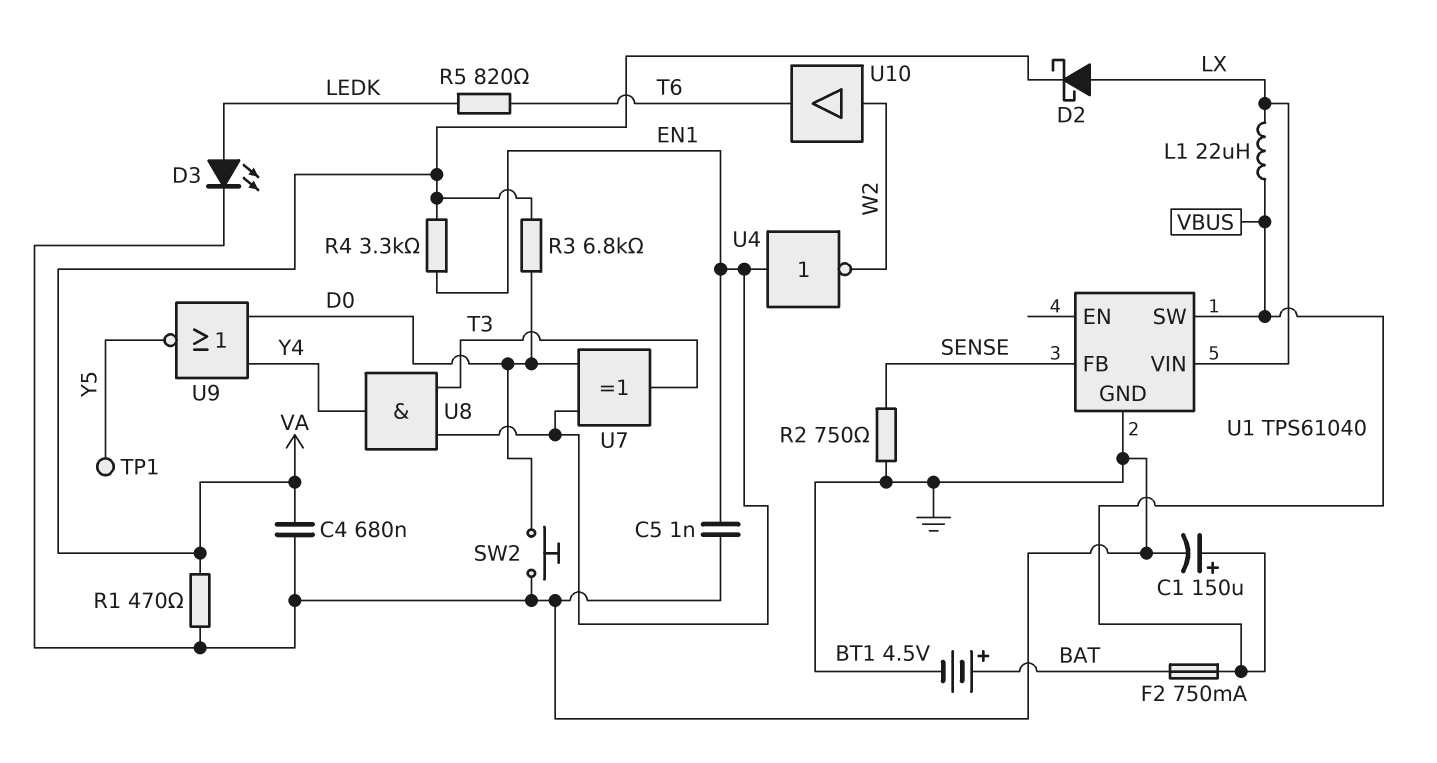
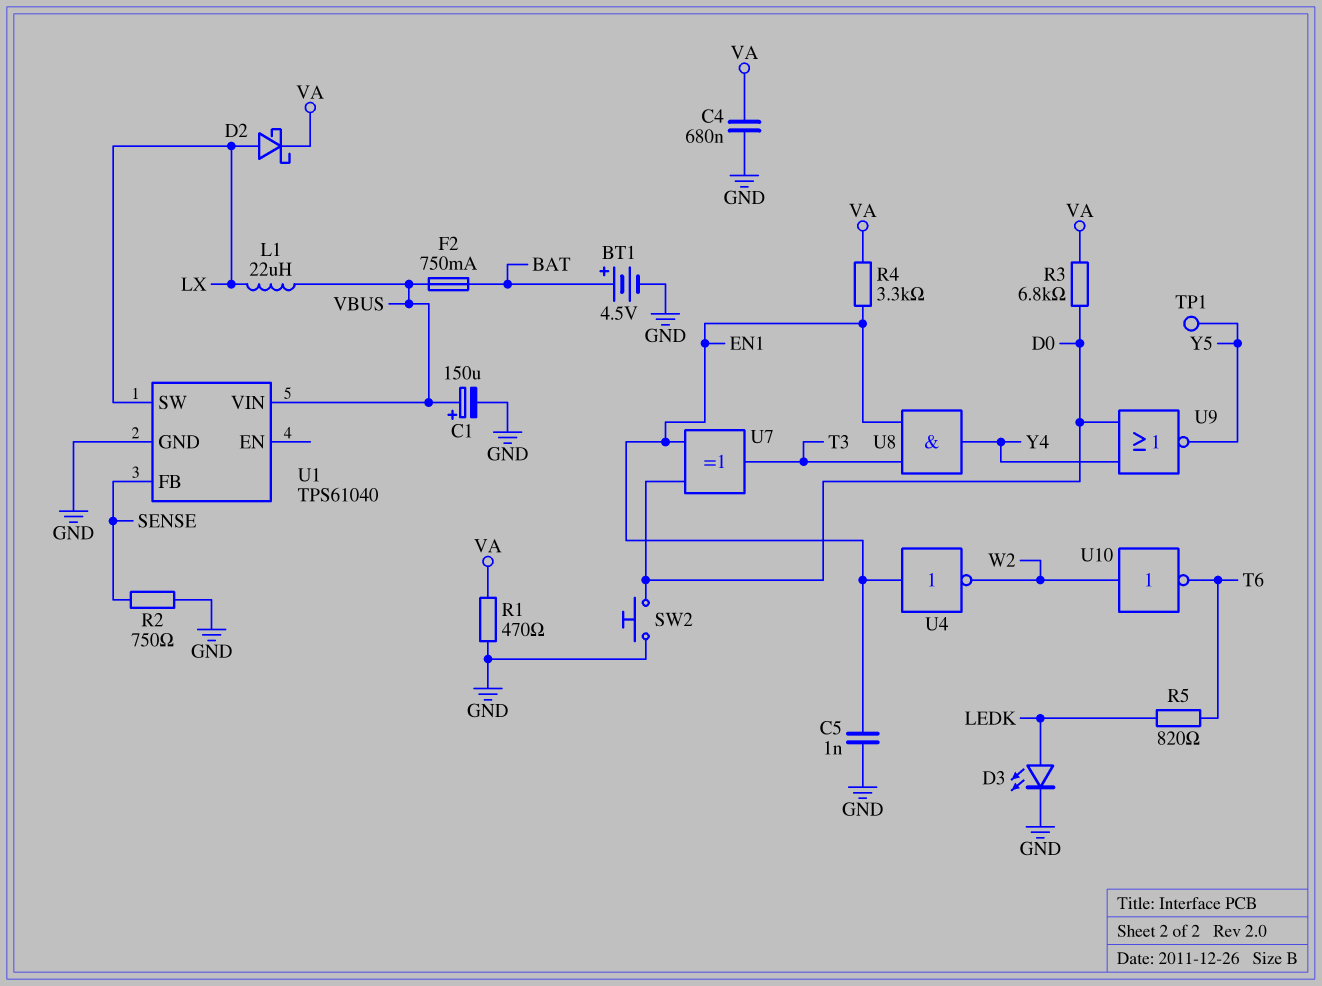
U1 pin SW: VBUS -> LX
U1 pin VIN: LX -> VBUS
U10: buffer (in W2, out T6) -> NOT (in W2, out T6)

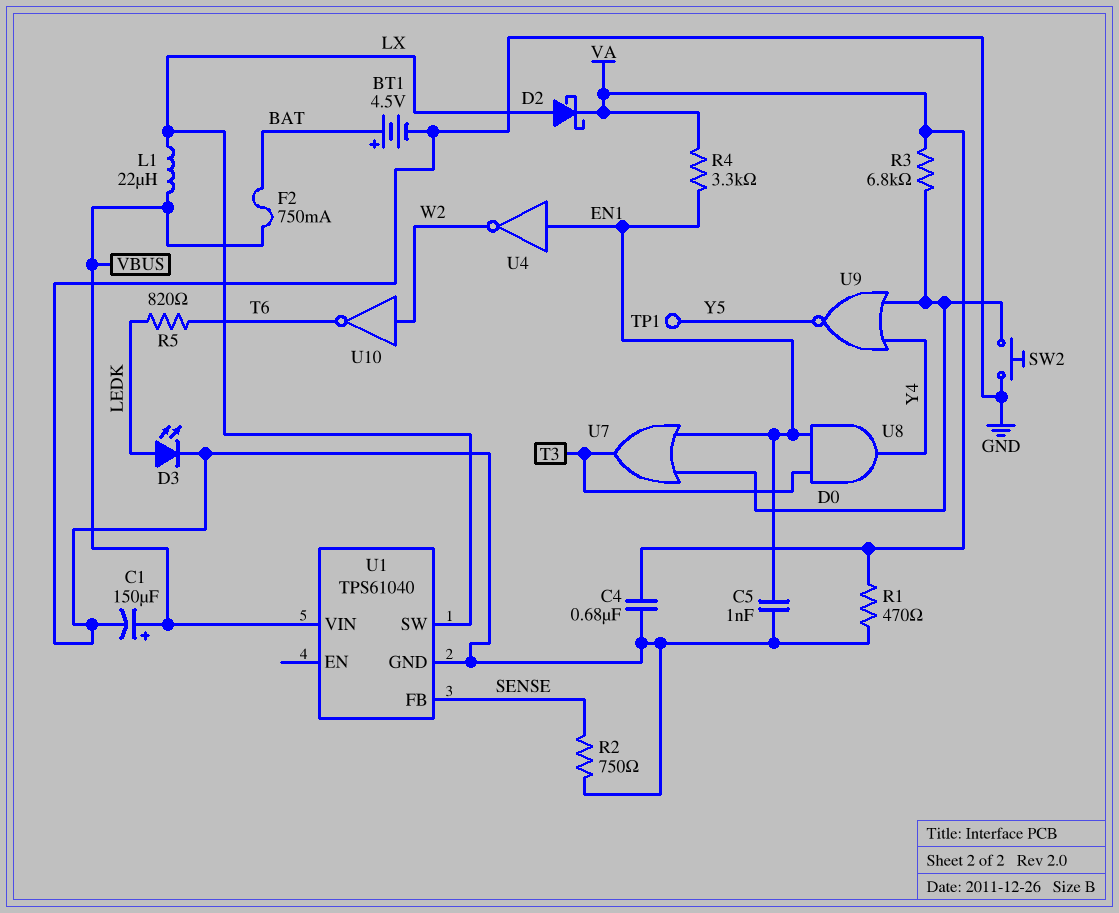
U7: XOR (in D0, in EN1, out T3) -> OR (in D0, in EN1, out T3)

